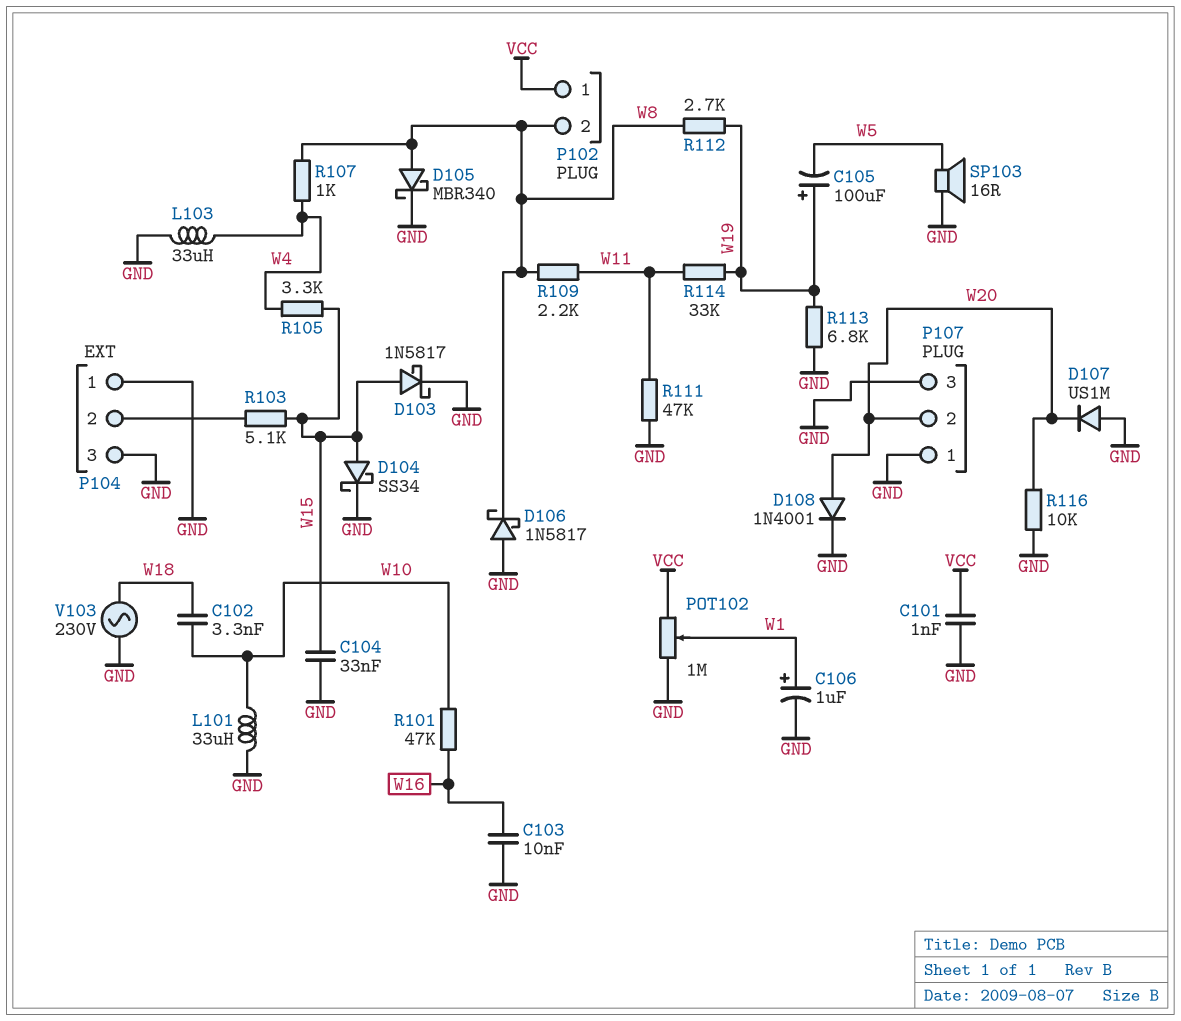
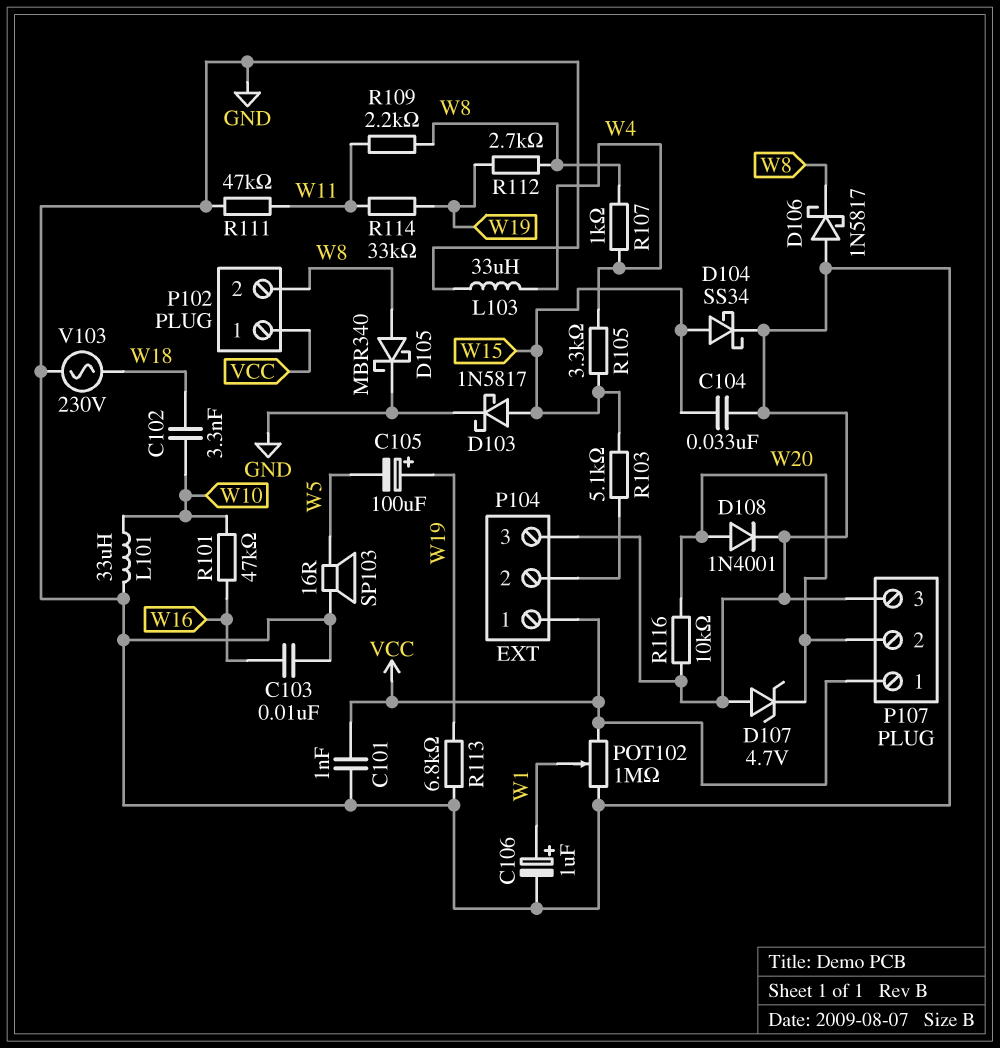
D107: diode US1M (A GND, K W20) -> zener 4.7V (A GND, K W20)
P104 pin 1: GND -> VCC
P107 pin 1: GND -> VCC

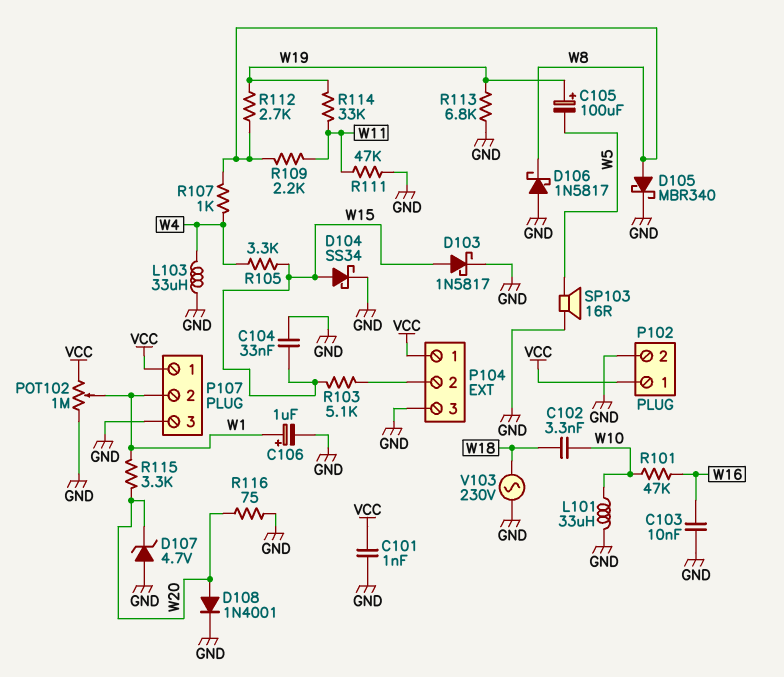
P102 pin 2: W8 -> GND
P107 pin 2: W20 -> W1
R115: none -> 3.3k (W1, W20)
R116: 10k (GND, W20) -> 75 (GND, W20)

